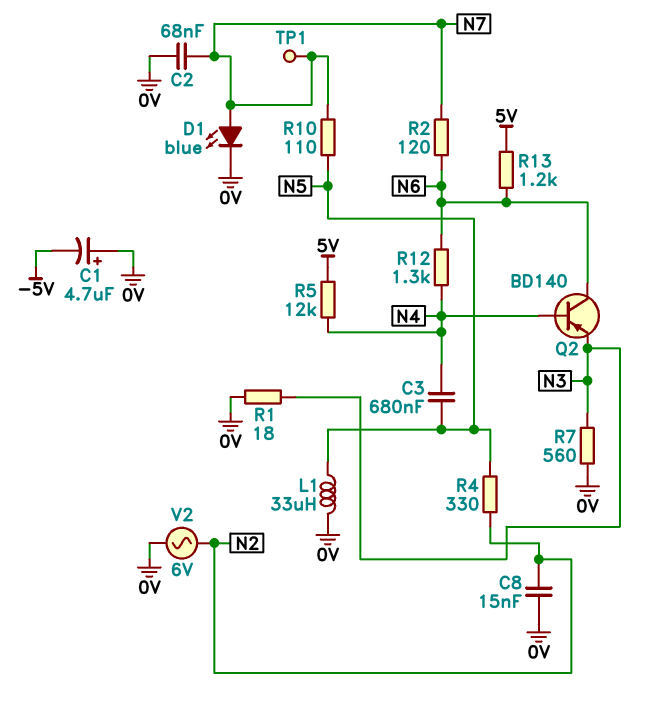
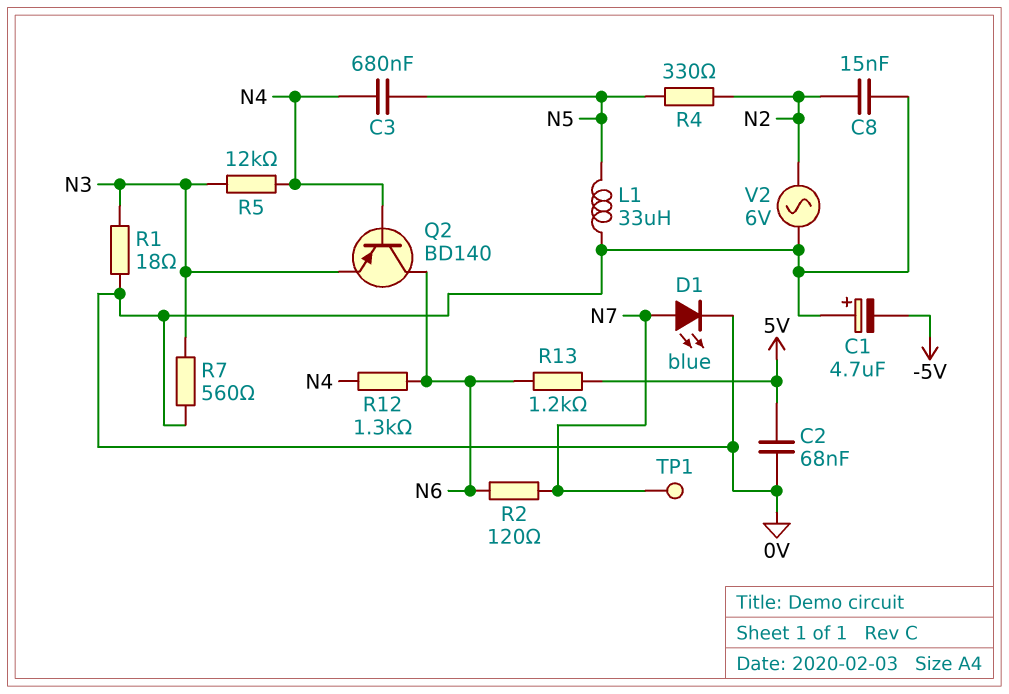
C2: 68nF (0V, N7) -> 68nF (0V, 5V)
R5: 12k (5V, N4) -> 12k (N3, N4)
R10: 110 (N5, N7) -> none

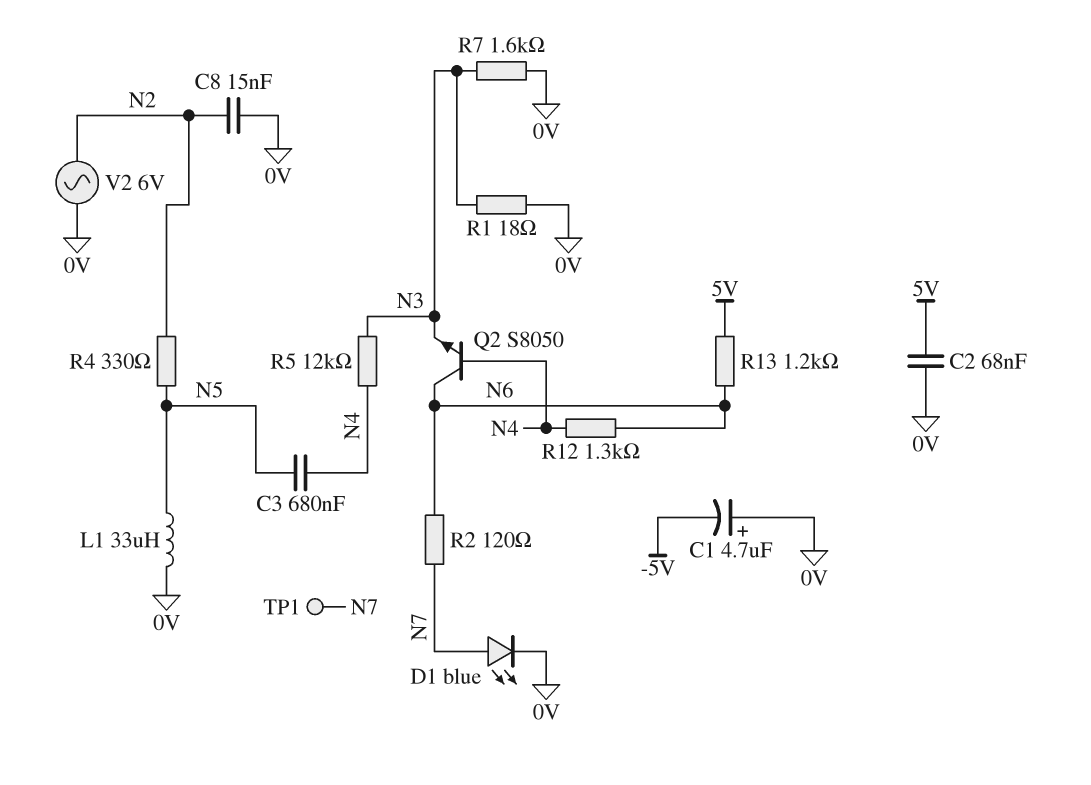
Q2: PNP BD140 (B N4, C N6, E N3) -> NPN S8050 (B N4, C N6, E N3)
R7: 560 (0V, N3) -> 1.6k (0V, N3)

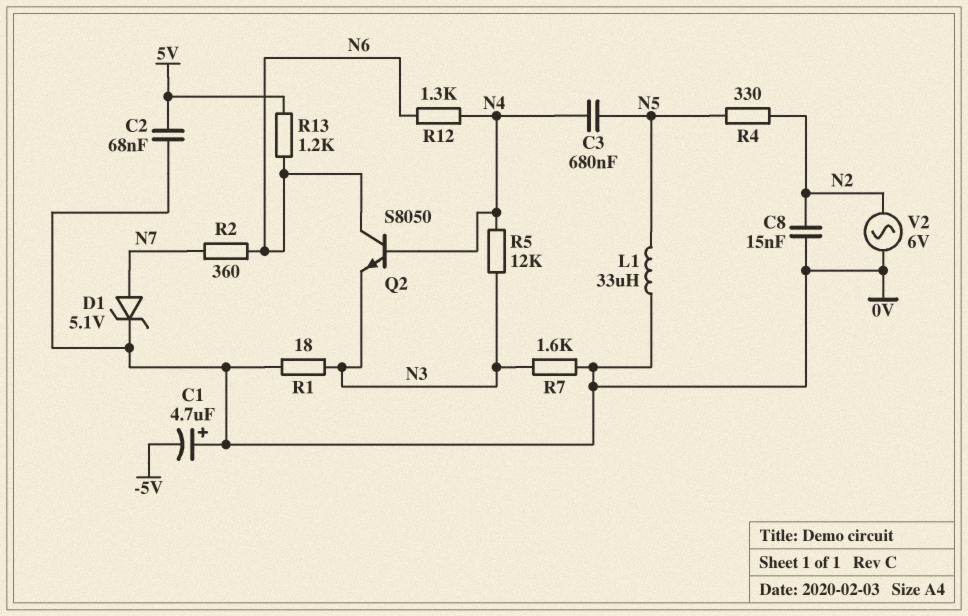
D1: LED blue (A N7, K 0V) -> zener 5.1V (A N7, K 0V)
R2: 120 (N6, N7) -> 360 (N6, N7)
TP1: test point (N7) -> none

